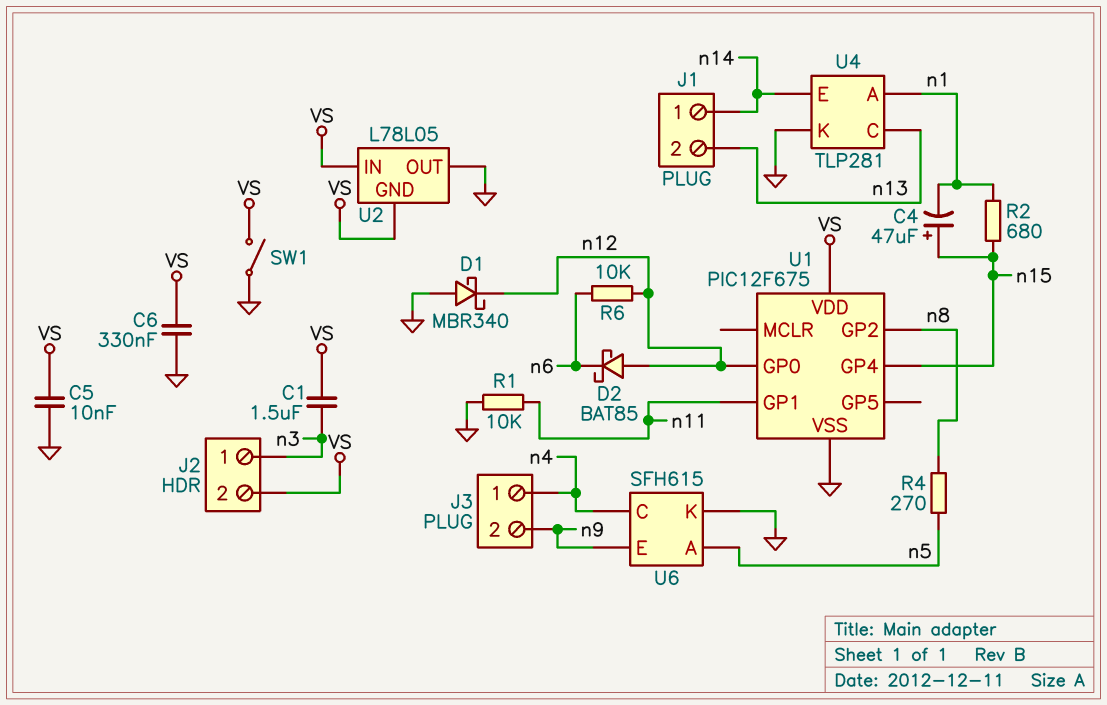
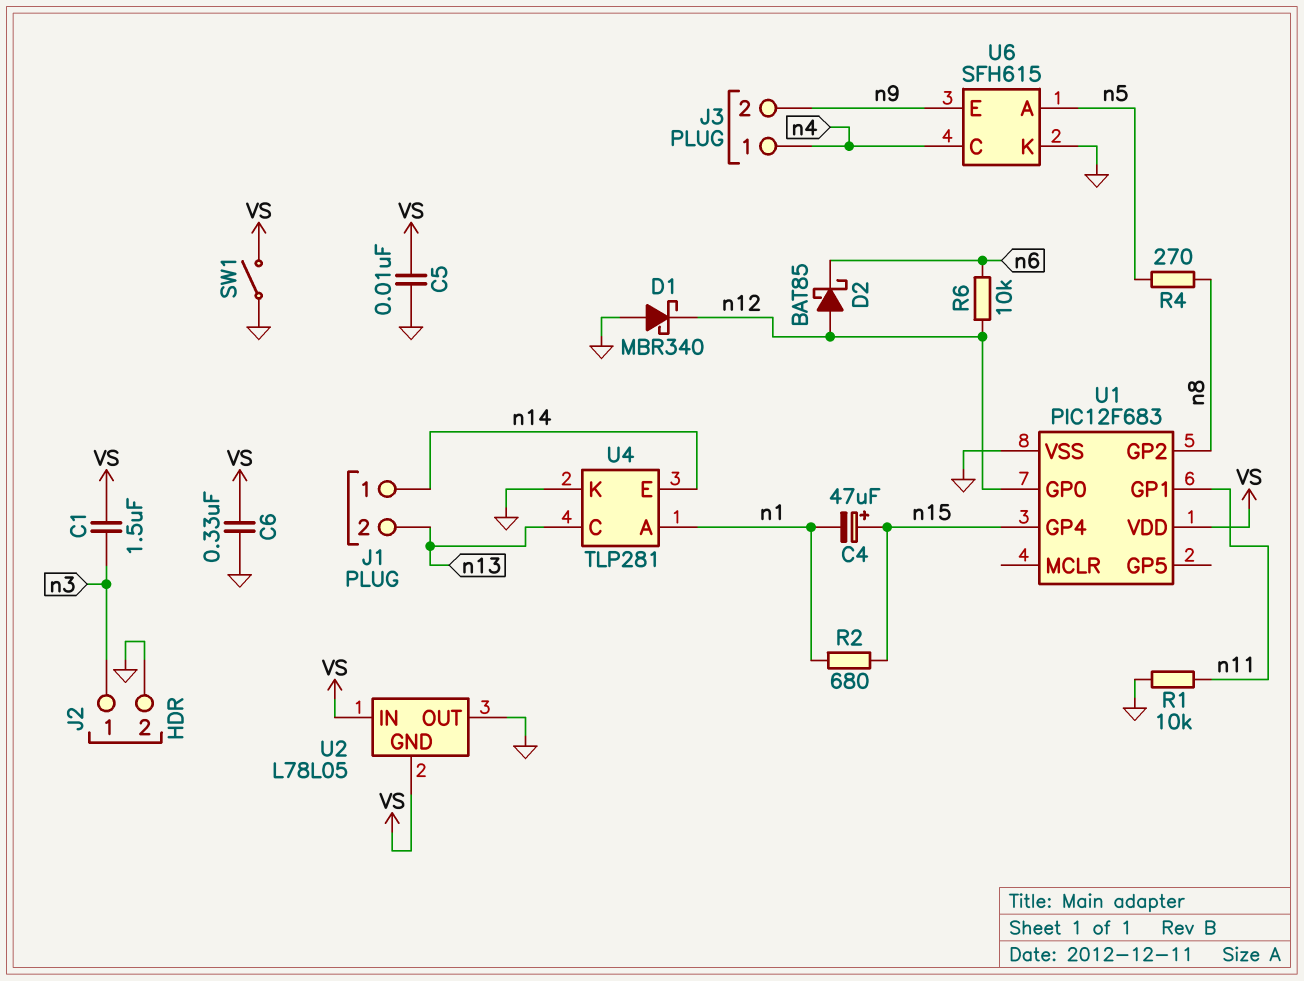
J2 pin 2: VS -> GND
U1: PIC12F675 -> PIC12F683

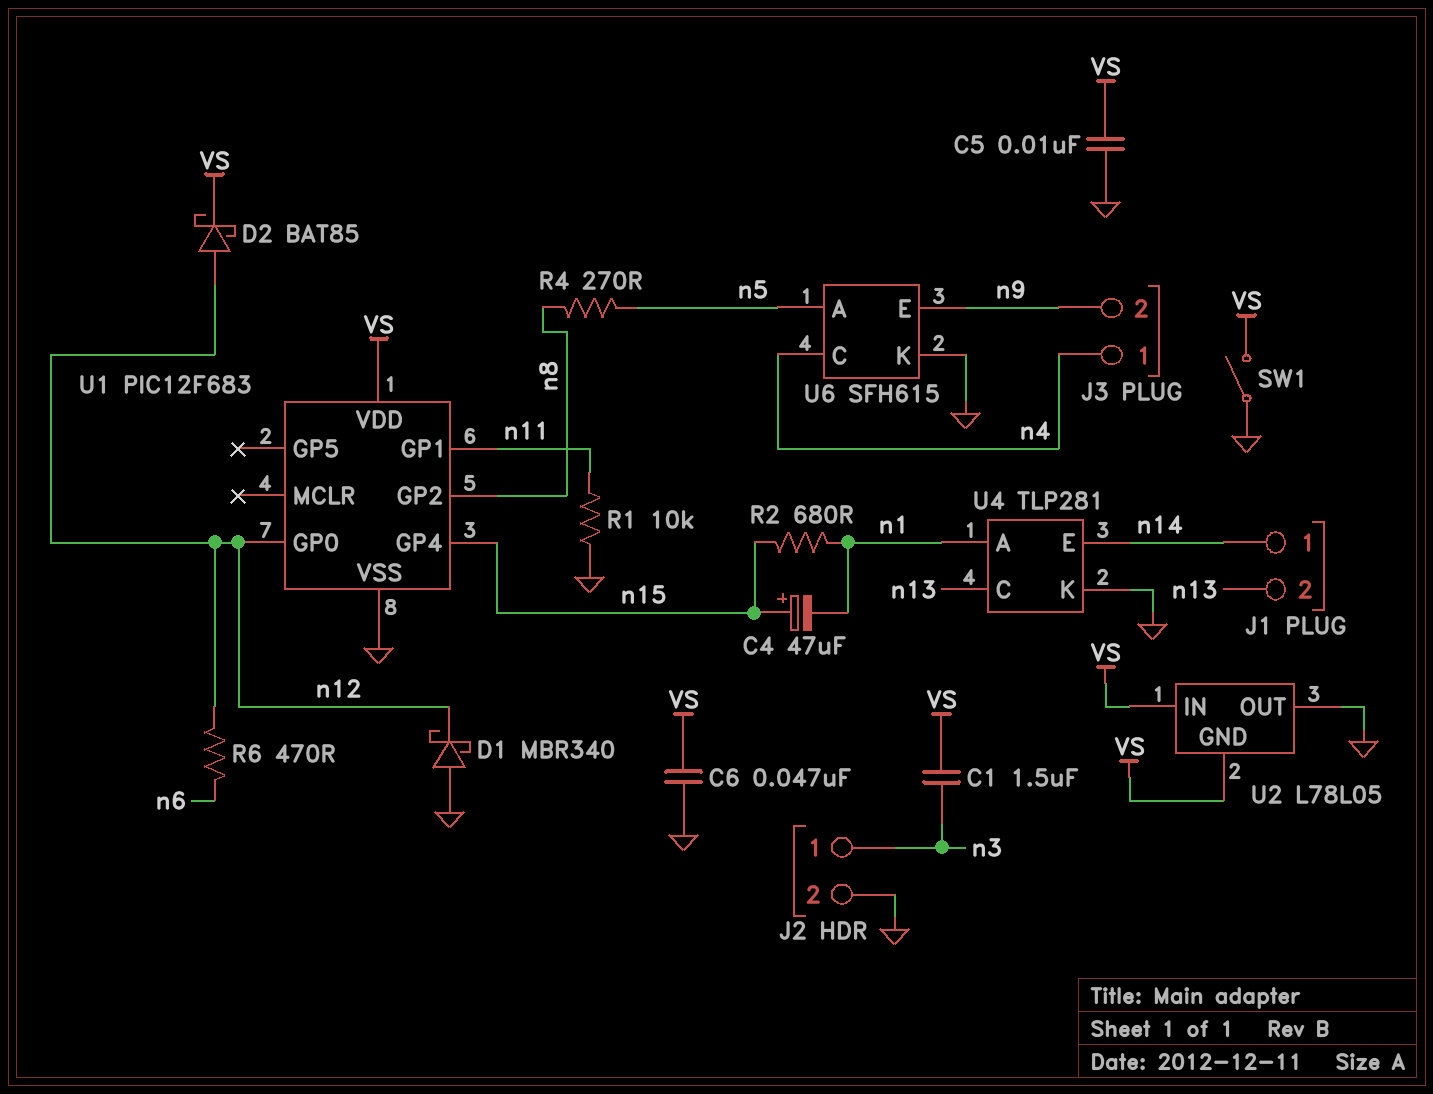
C6: 330nF (GND, VS) -> 47nF (GND, VS)
D2: schottky BAT85 (A n12, K n6) -> schottky BAT85 (A n12, K VS)
R6: 10k (n6, n12) -> 470 (n6, n12)

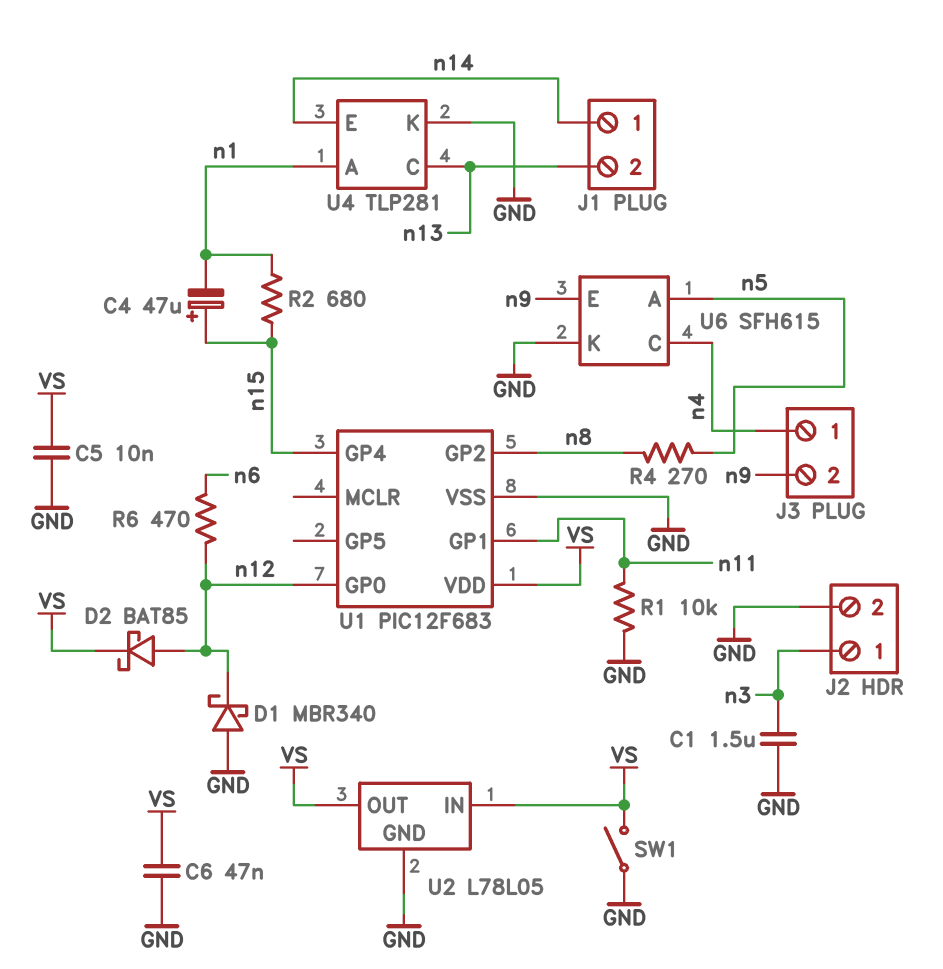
C1: 1.5uF (VS, n3) -> 1.5uF (GND, n3)
U2 pin GND: VS -> GND
U2 pin OUT: GND -> VS

